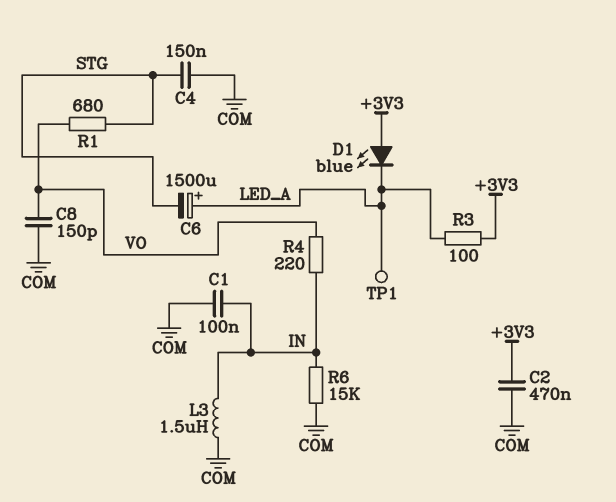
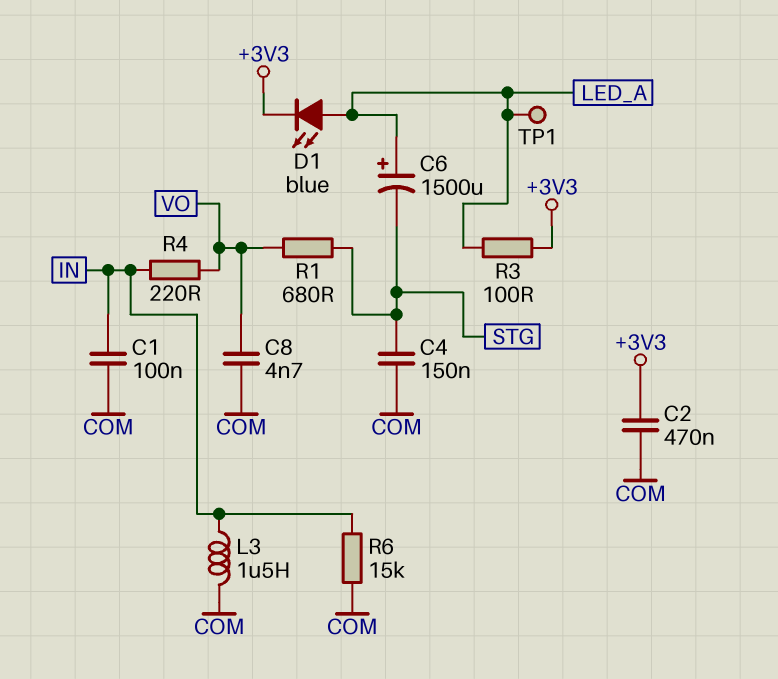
C8: 150pF (COM, VO) -> 4.7nF (COM, VO)
D1: LED blue (A +3V3, K LED_A) -> LED blue (A LED_A, K +3V3)

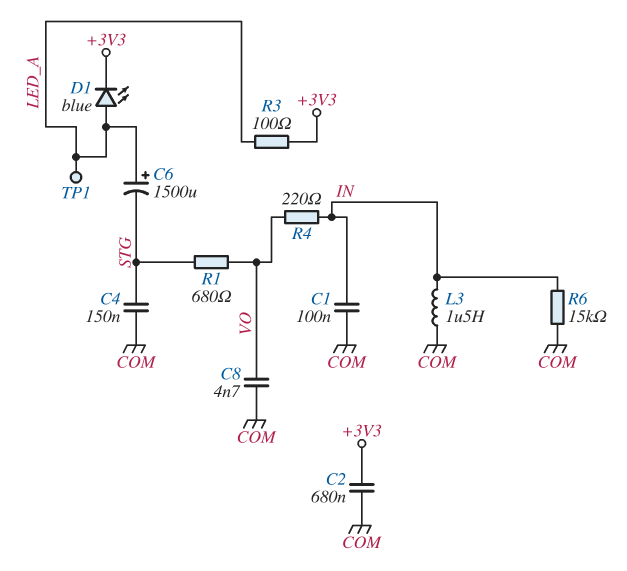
C2: 470nF (+3V3, COM) -> 680nF (+3V3, COM)

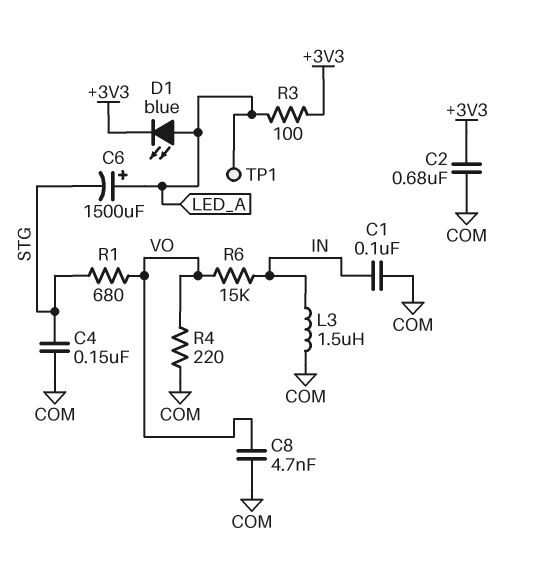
R4: 220 (IN, VO) -> 220 (COM, VO)
R6: 15k (COM, IN) -> 15k (IN, VO)

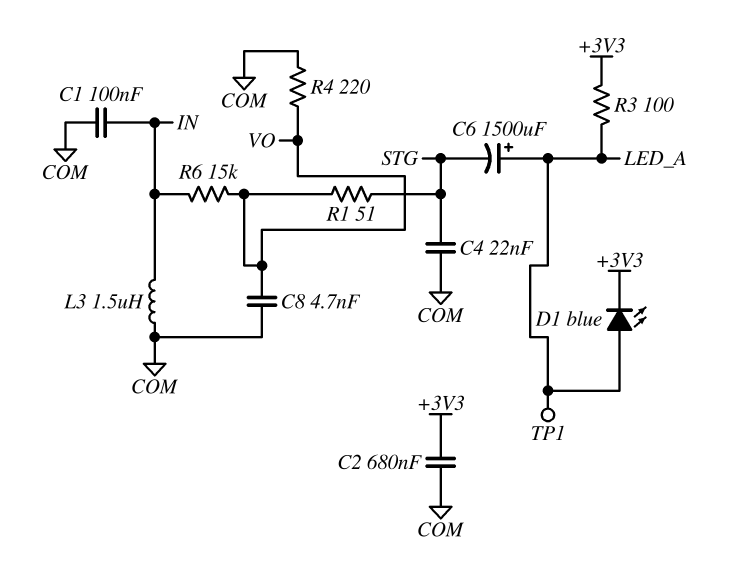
C4: 150nF (COM, STG) -> 22nF (COM, STG)
R1: 680 (STG, VO) -> 51 (STG, VO)

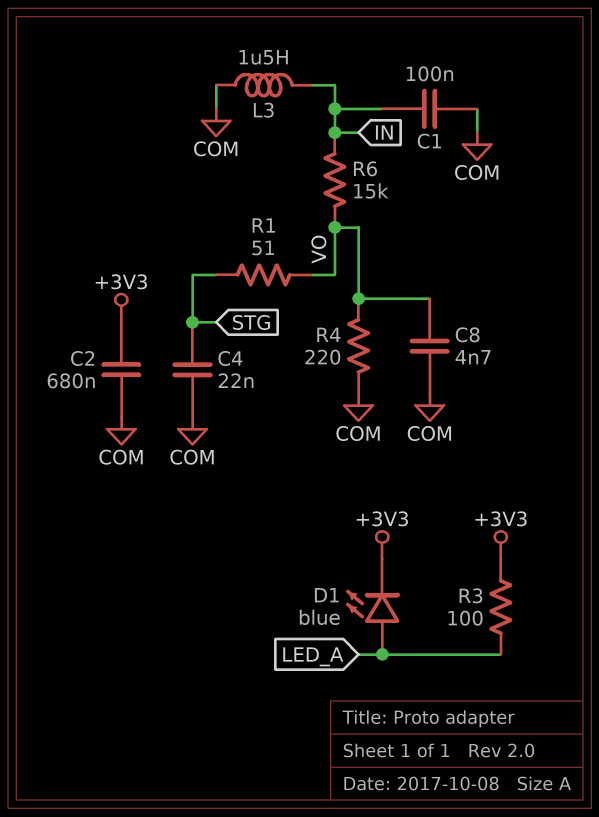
C6: 1500uF (plus LED_A, minus STG) -> none
TP1: test point (LED_A) -> none

